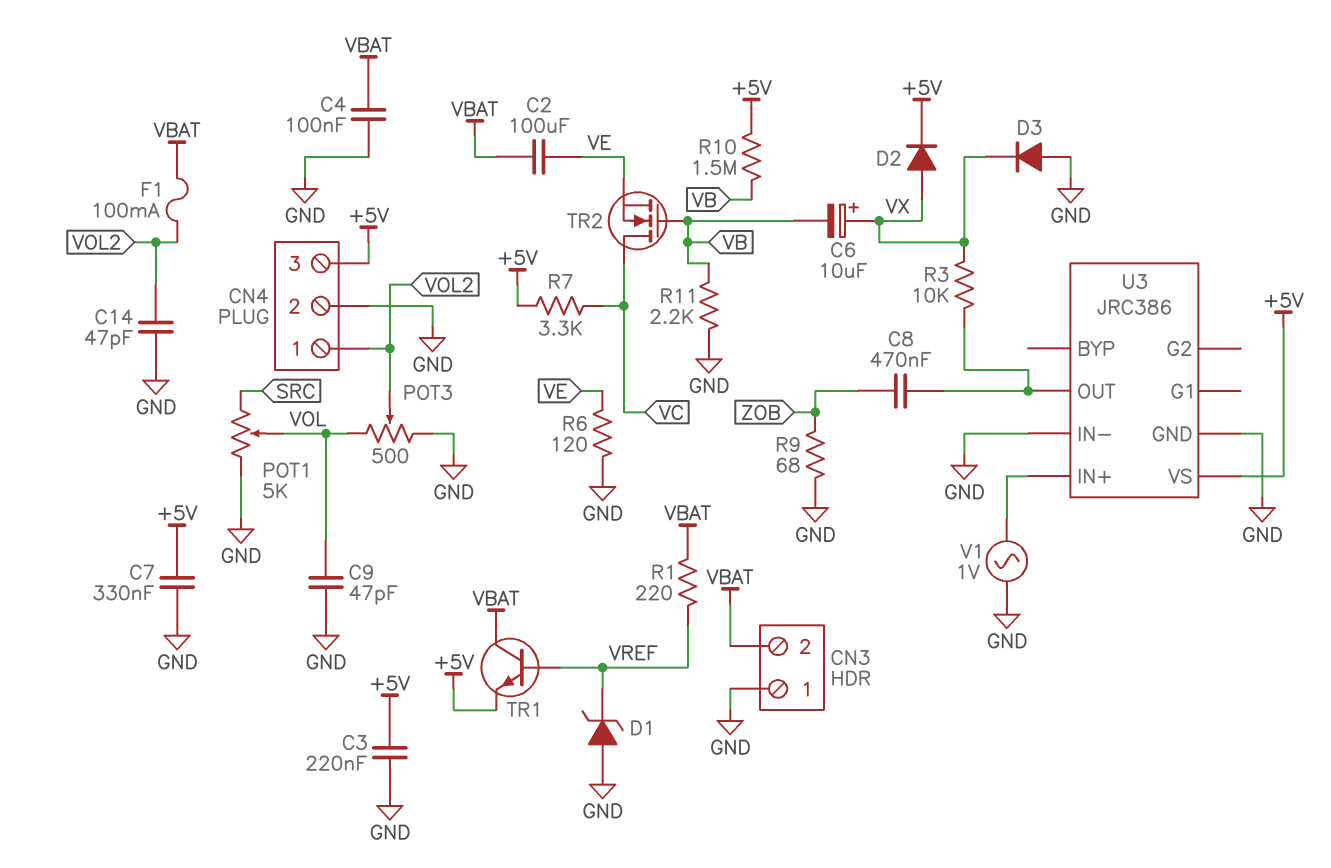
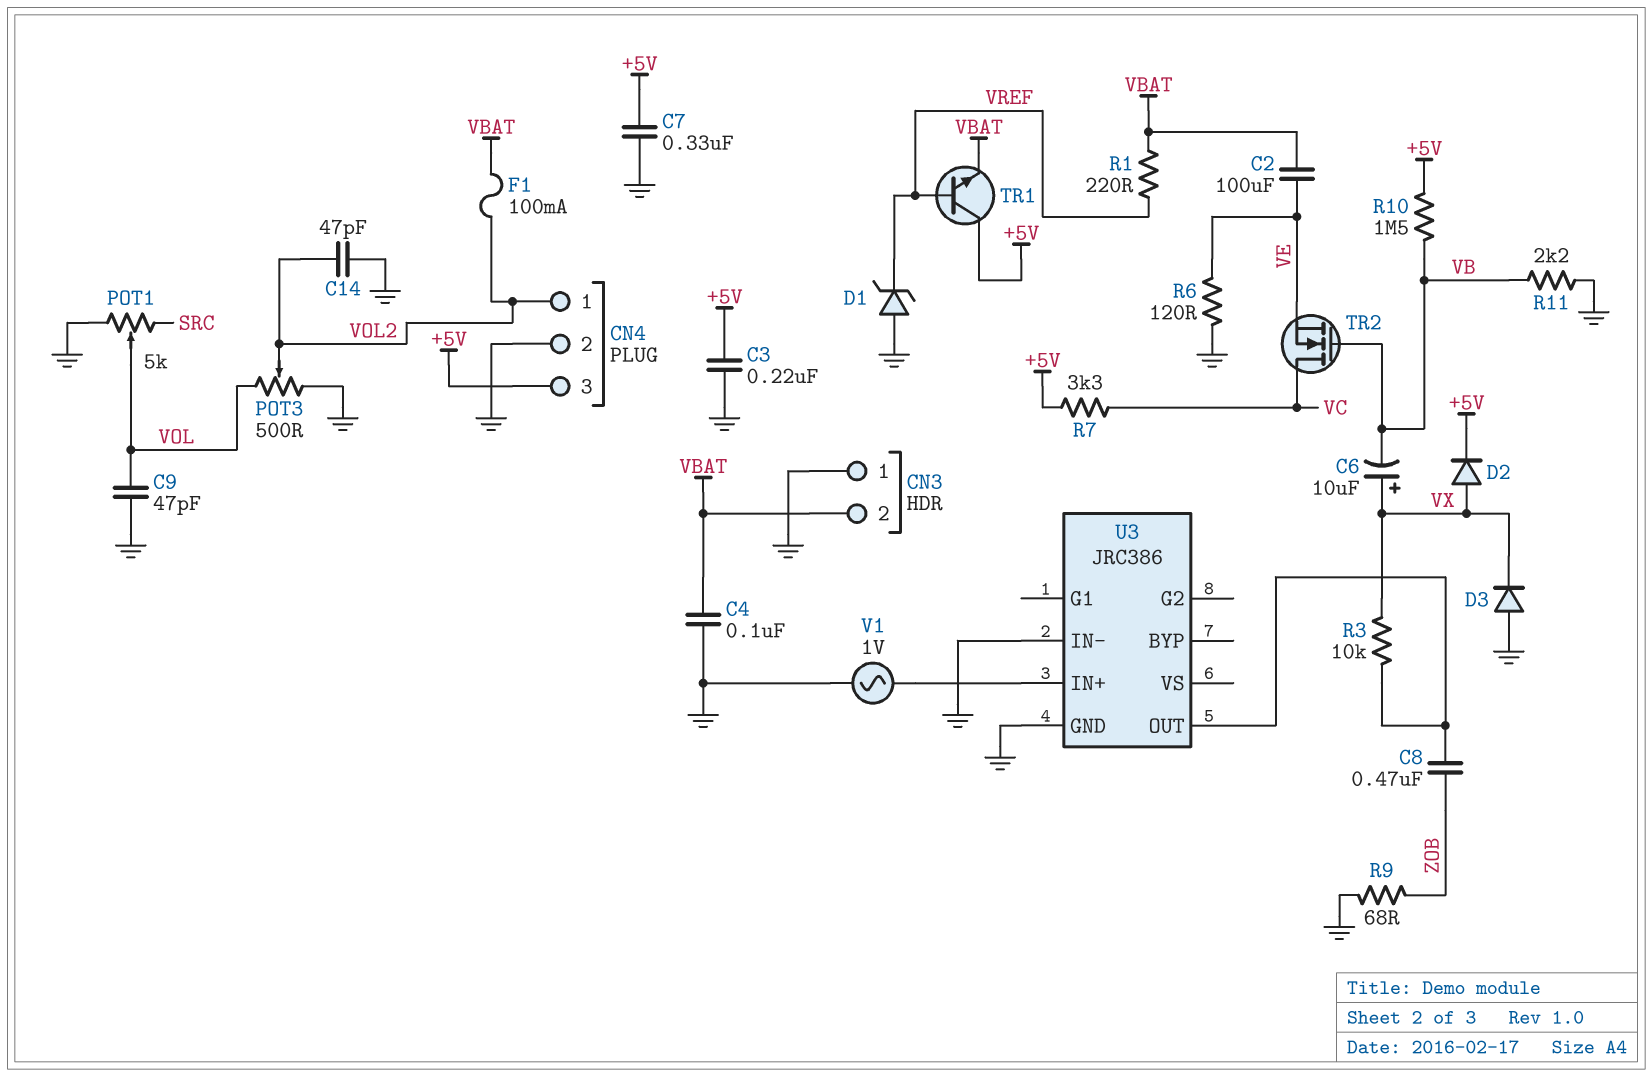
TR1: NPN (B VREF, C VBAT, E +5V) -> NPN (B VREF, C +5V, E VBAT)
U3 pin VS: +5V -> none

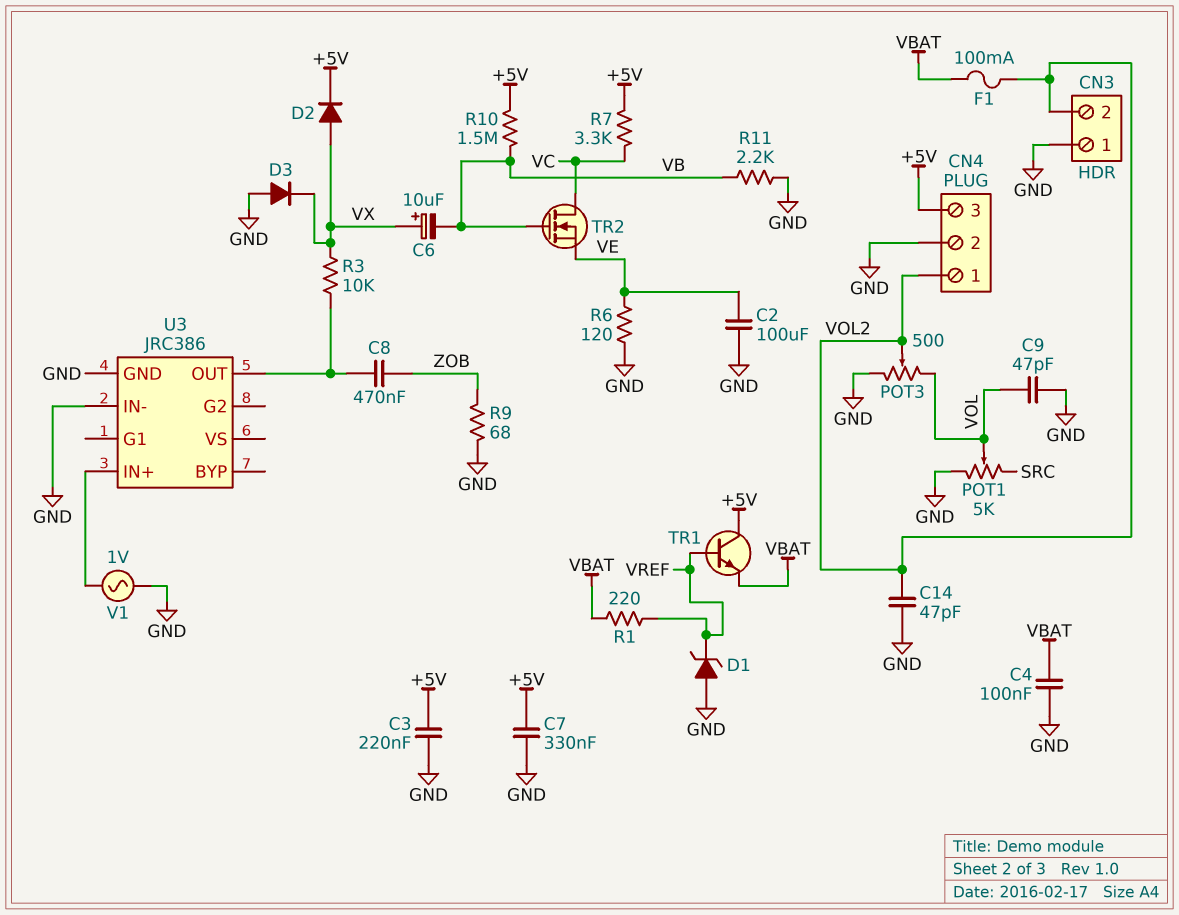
C2: 100uF (VBAT, VE) -> 100uF (GND, VE)
CN3 pin 2: VBAT -> VOL2

